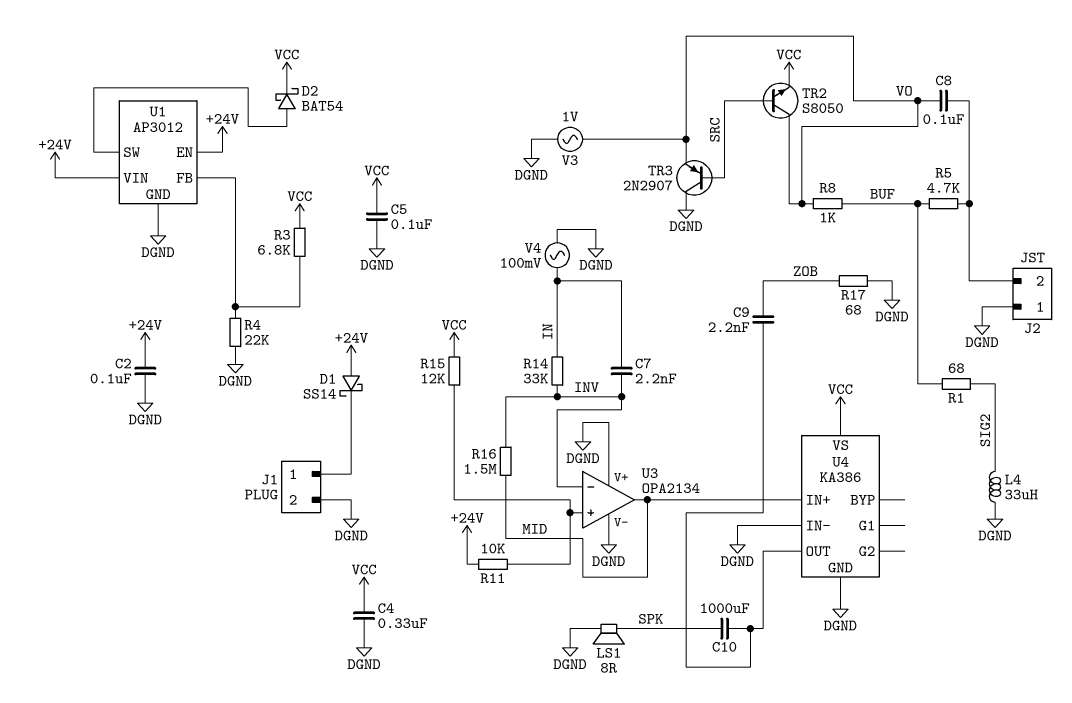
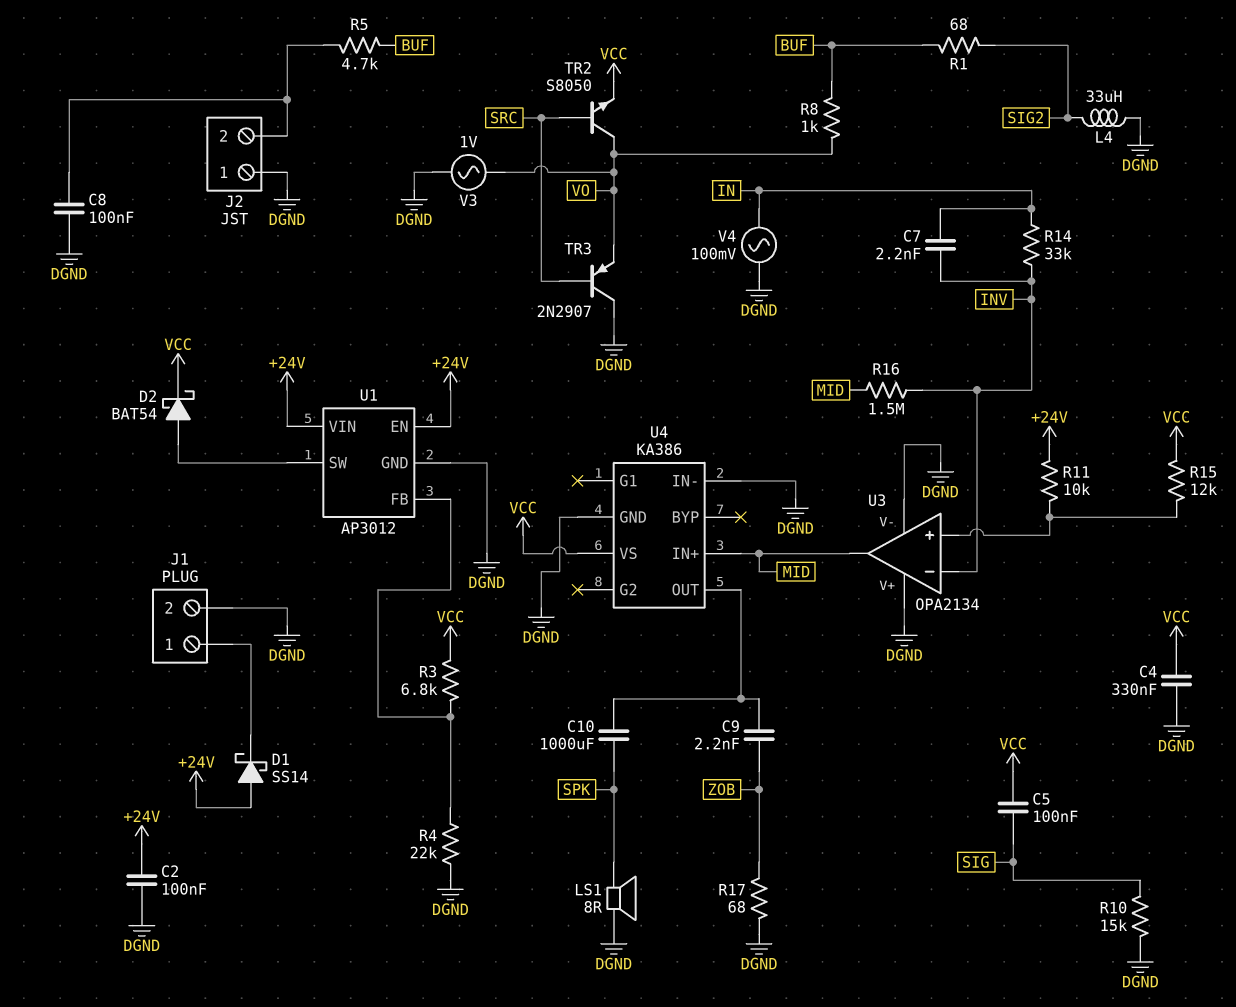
C5: 100nF (DGND, VCC) -> 100nF (SIG, VCC)
C8: 100nF (J2/2, VO) -> 100nF (DGND, J2/2)
R10: none -> 15k (DGND, SIG)

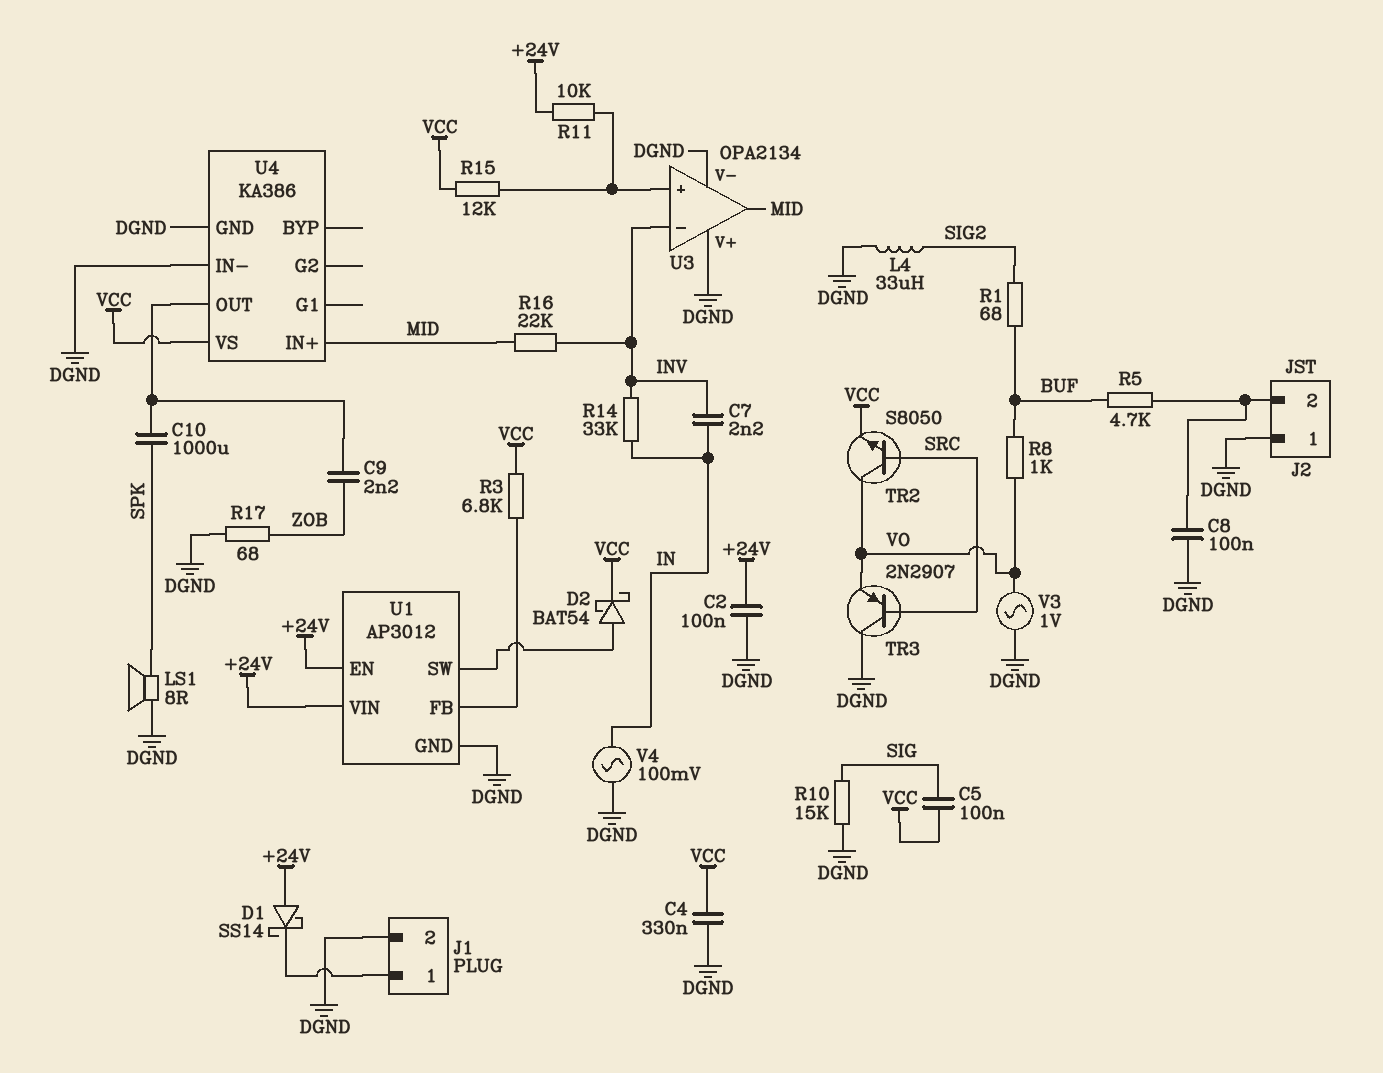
R4: 22k (DGND, U1/FB) -> none
R16: 1.5M (INV, MID) -> 22k (INV, MID)

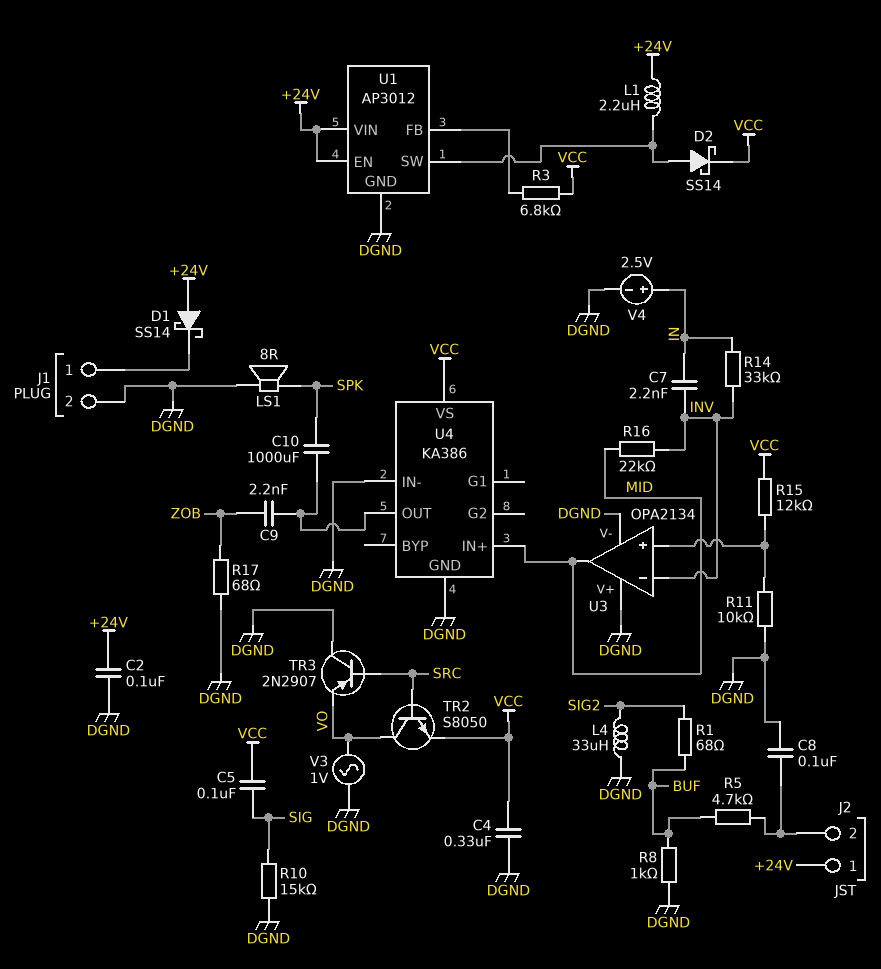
D2: schottky BAT54 (A U1/SW, K VCC) -> schottky SS14 (A U1/SW, K VCC)
J2 pin 1: DGND -> +24V
L1: none -> 2.2uH (+24V, U1/SW)
R8: 1k (BUF, VO) -> 1k (BUF, DGND)
R11: 10k (+24V, U3/in+) -> 10k (DGND, U3/in+)
V4: AC 100mV (DGND, IN) -> 2.5V (plus IN, minus DGND)

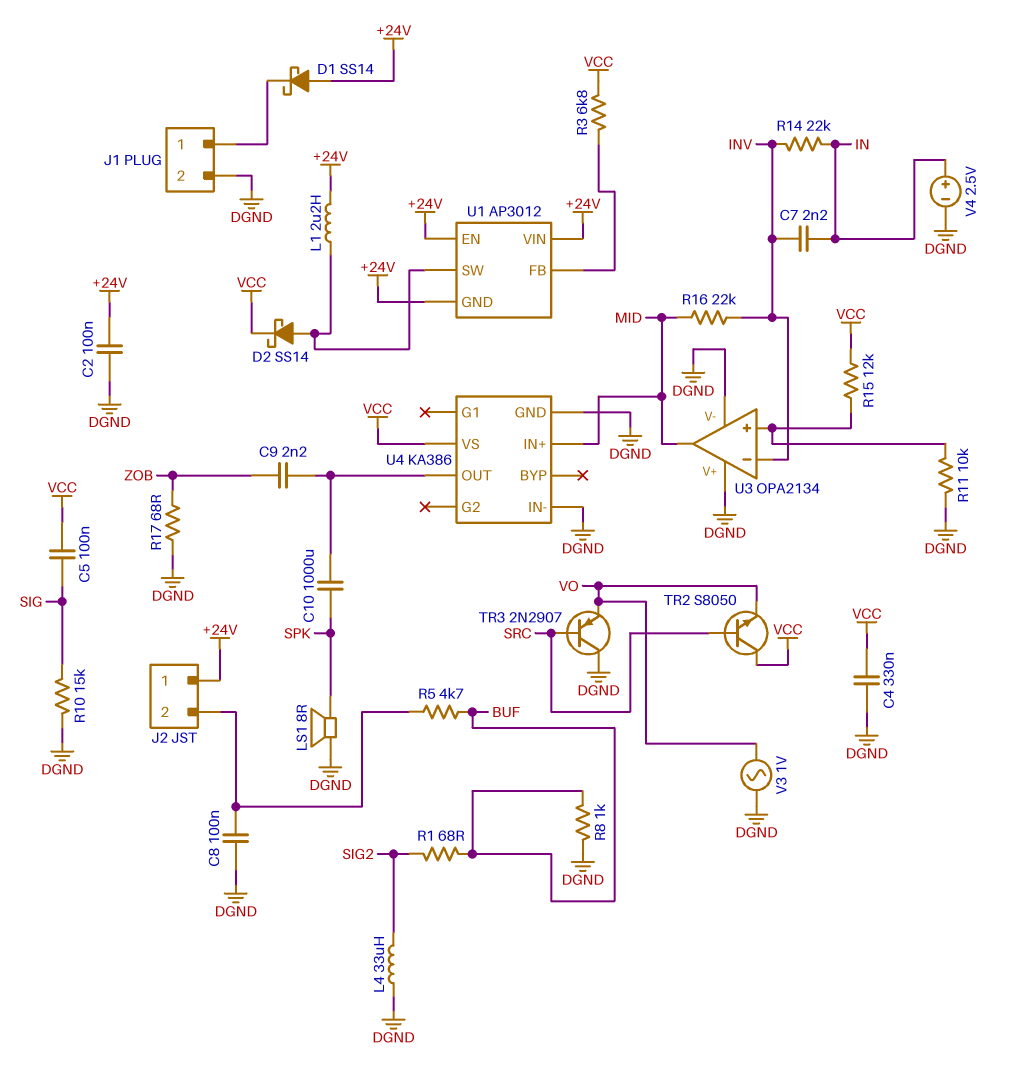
R14: 33k (IN, INV) -> 22k (IN, INV)
TR2: NPN S8050 (B SRC, C VO, E VCC) -> NPN S8050 (B SRC, C VCC, E VO)
U1 pin GND: DGND -> +24V

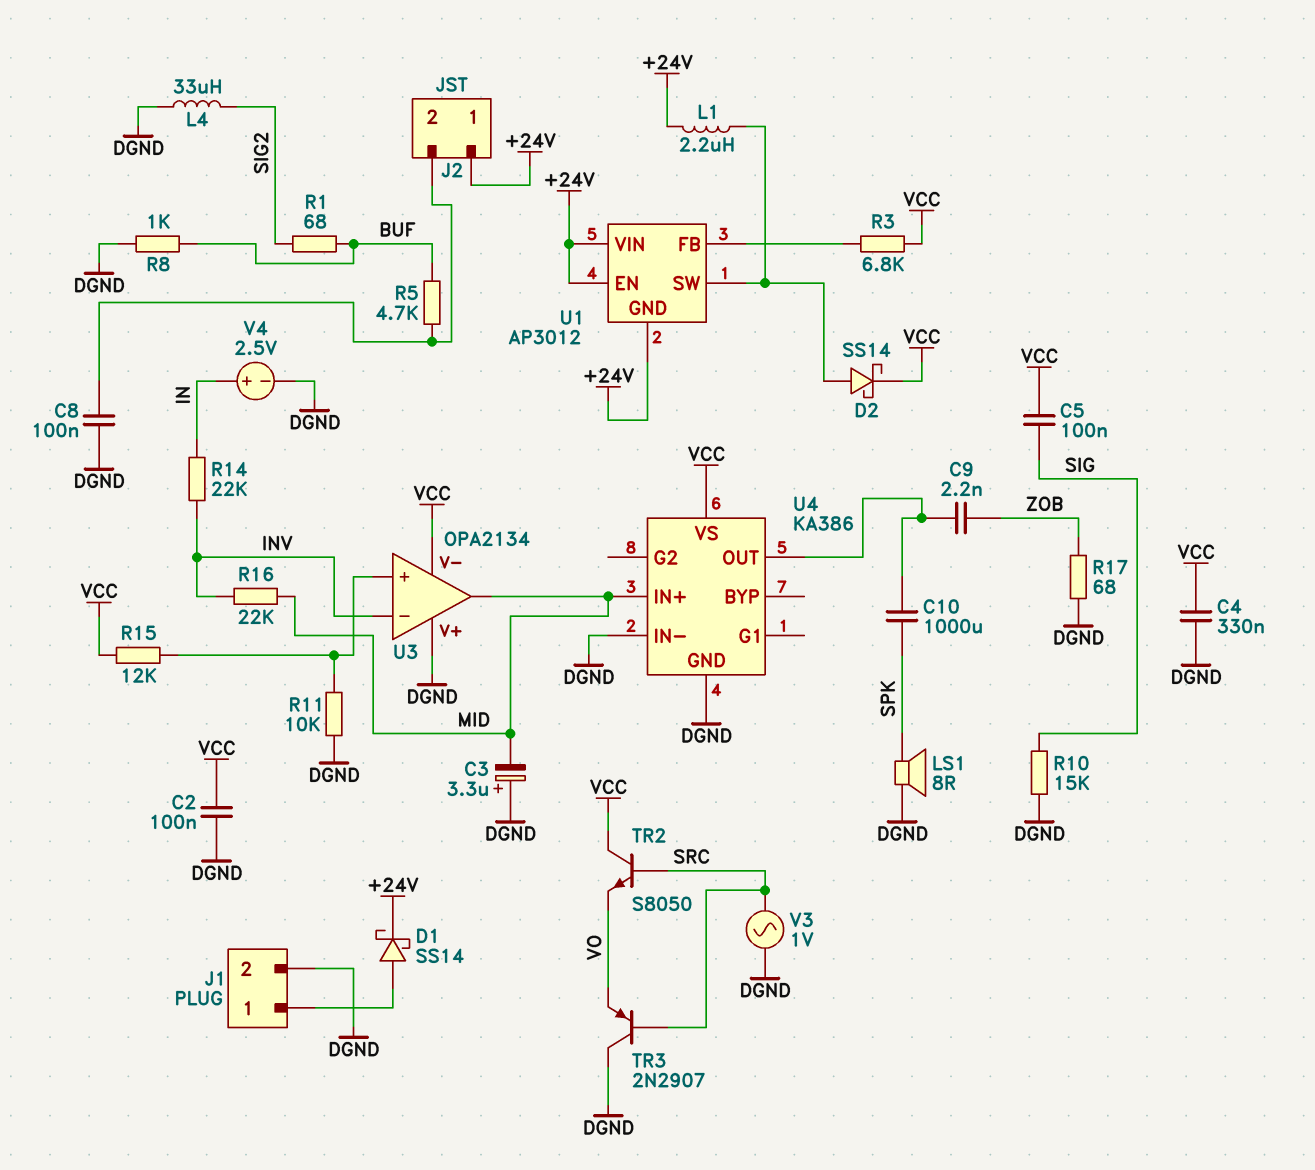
C2: 100nF (+24V, DGND) -> 100nF (DGND, VCC)
C3: none -> 3.3uF (plus DGND, minus MID)
C7: 2.2nF (IN, INV) -> none
D1: schottky SS14 (A +24V, K J1/1) -> schottky SS14 (A J1/1, K +24V)
U3 pin V-: DGND -> VCC
V3: AC 1V (DGND, VO) -> AC 1V (DGND, SRC)

